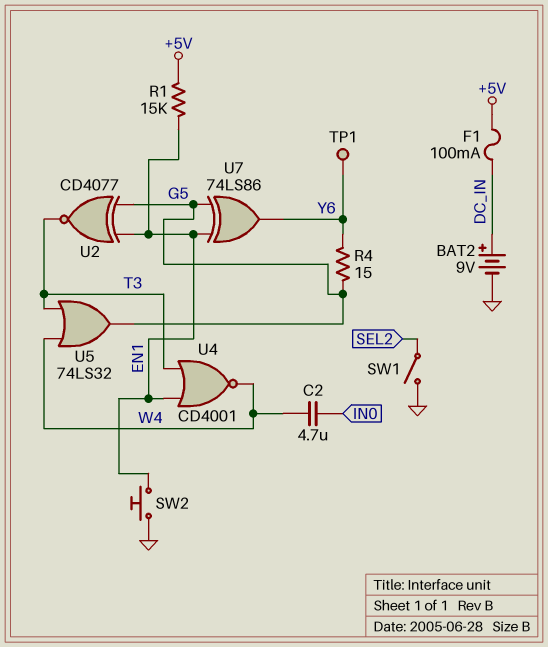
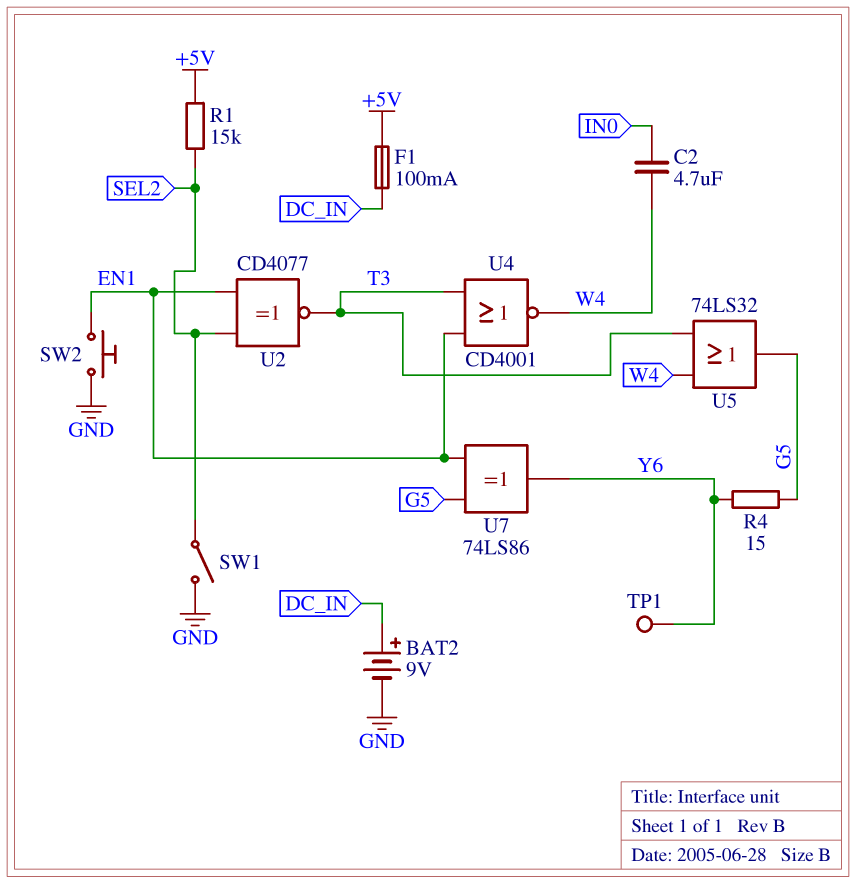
R1: 15k (+5V, EN1) -> 15k (+5V, SEL2)
U2: XNOR CD4077 (in EN1, in G5, out T3) -> XNOR CD4077 (in EN1, in SEL2, out T3)

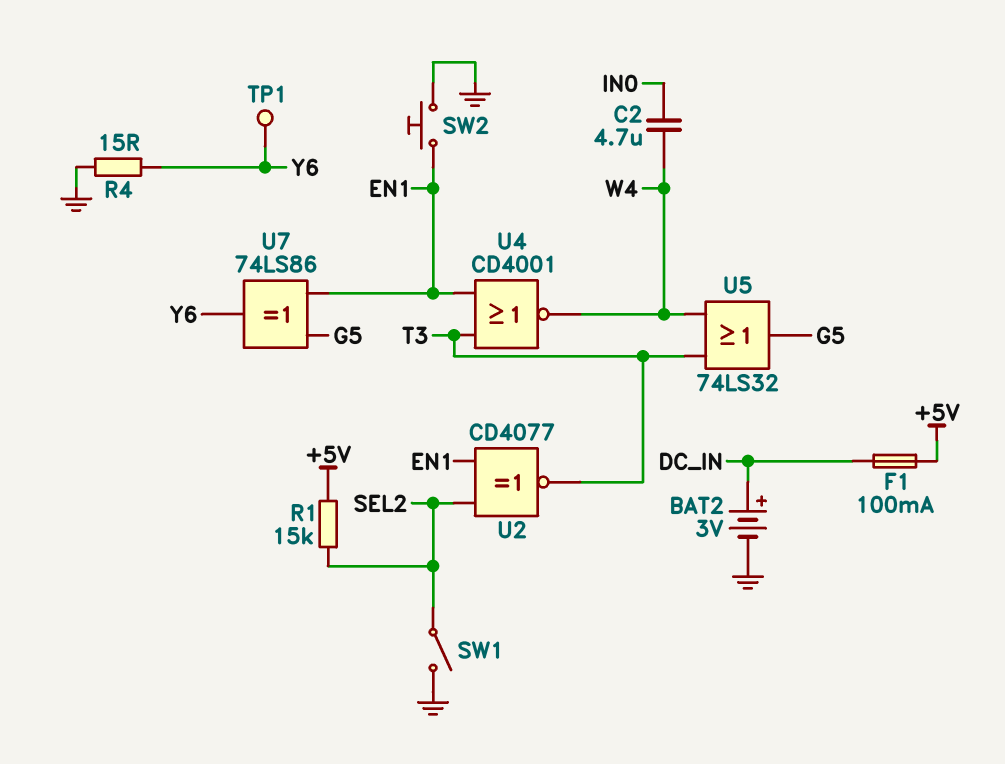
BAT2: 9V (plus DC_IN, minus GND) -> 3V (plus DC_IN, minus GND)
R4: 15 (G5, Y6) -> 15 (GND, Y6)

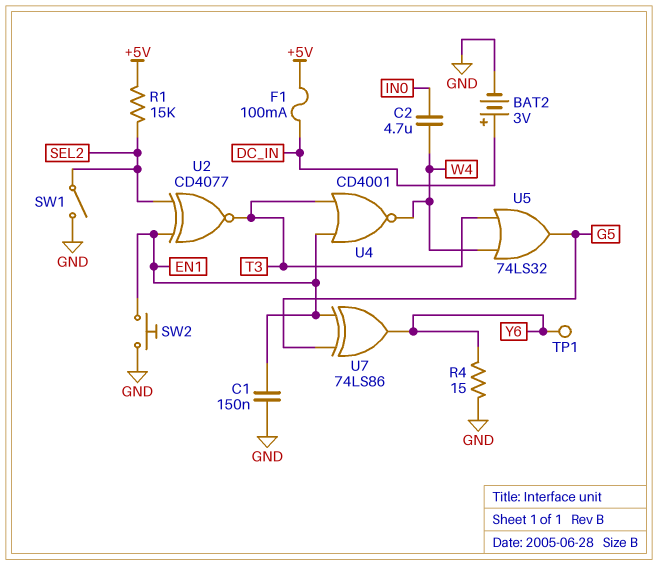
C1: none -> 150nF (EN1, GND)

